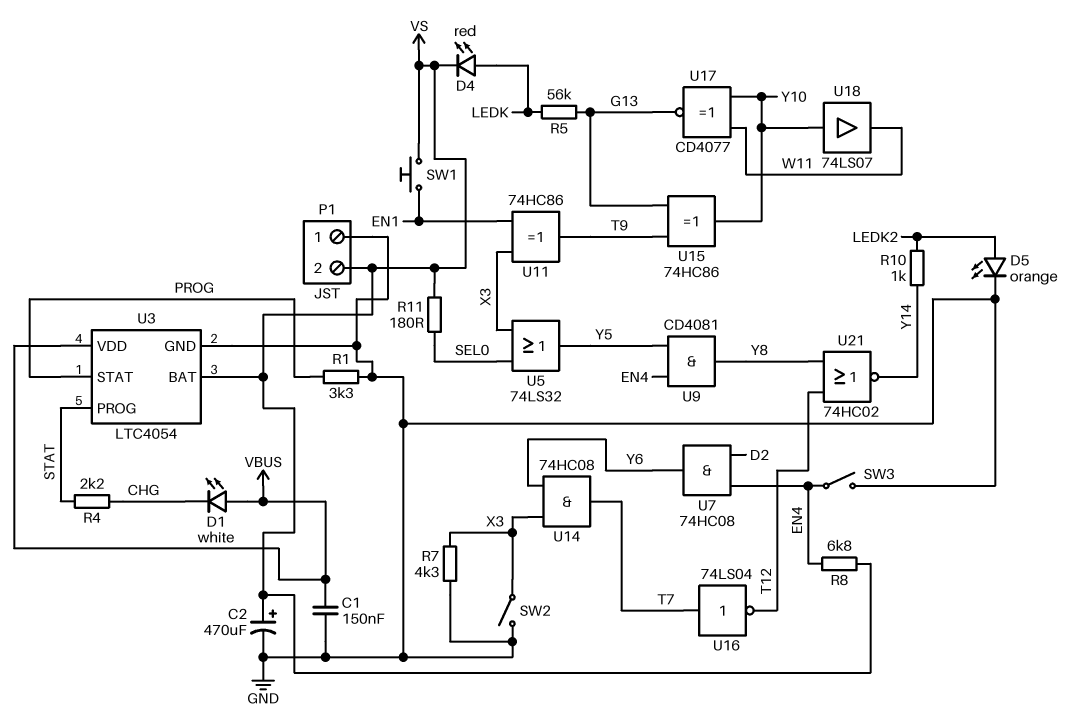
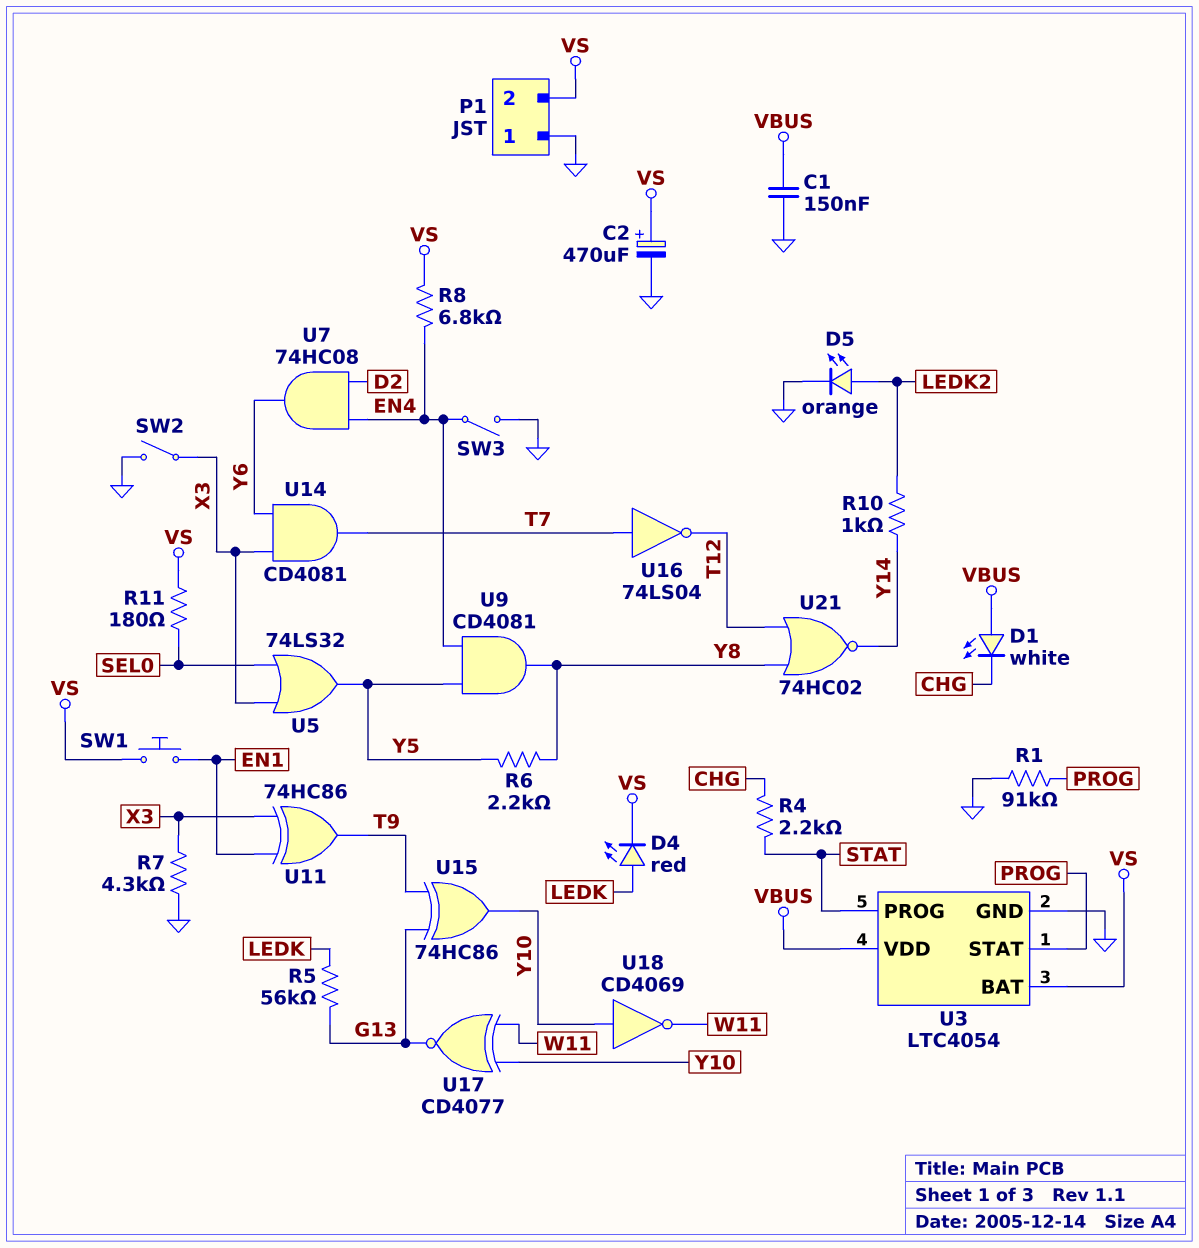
R1: 3.3k (GND, PROG) -> 91k (GND, PROG)
R6: none -> 2.2k (Y5, Y8)
U14: AND 74HC08 (in X3, in Y6, out T7) -> AND CD4081 (in X3, in Y6, out T7)
U18: buffer 74LS07 (in Y10, out W11) -> NOT CD4069 (in Y10, out W11)

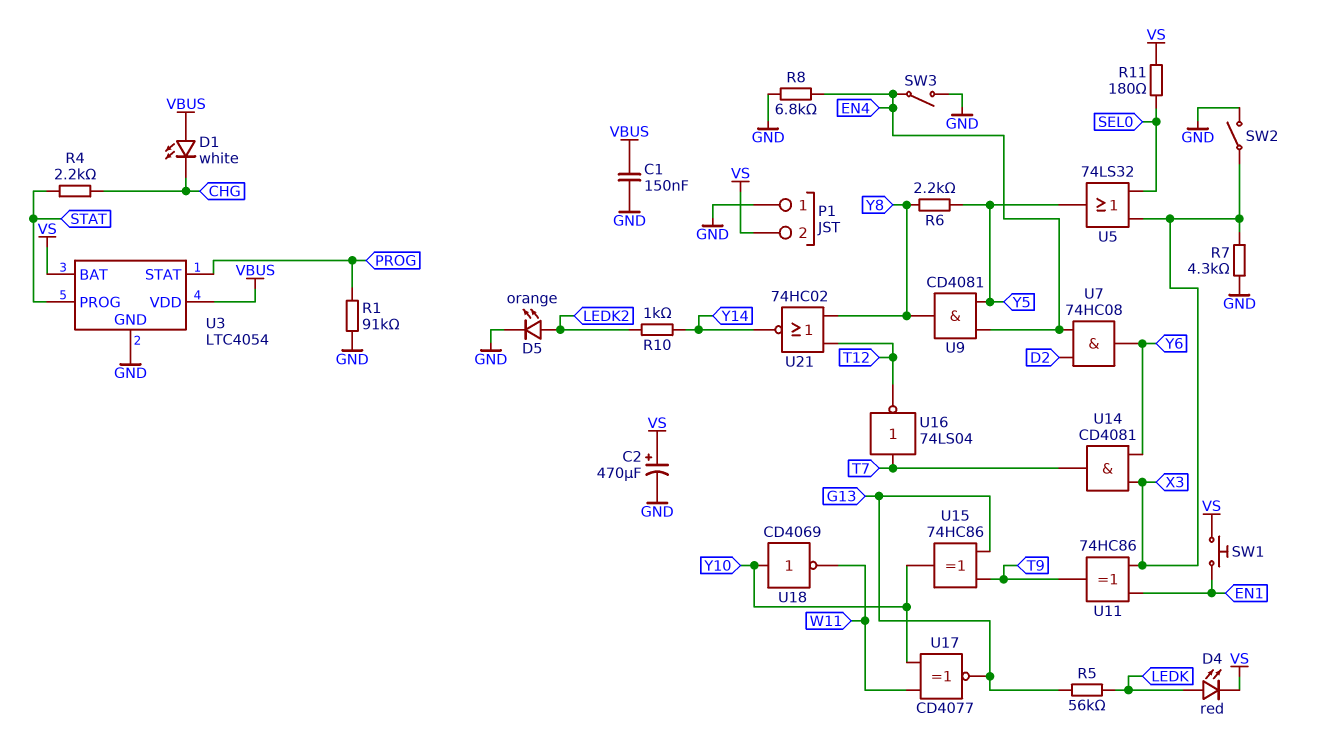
R8: 6.8k (EN4, VS) -> 6.8k (EN4, GND)

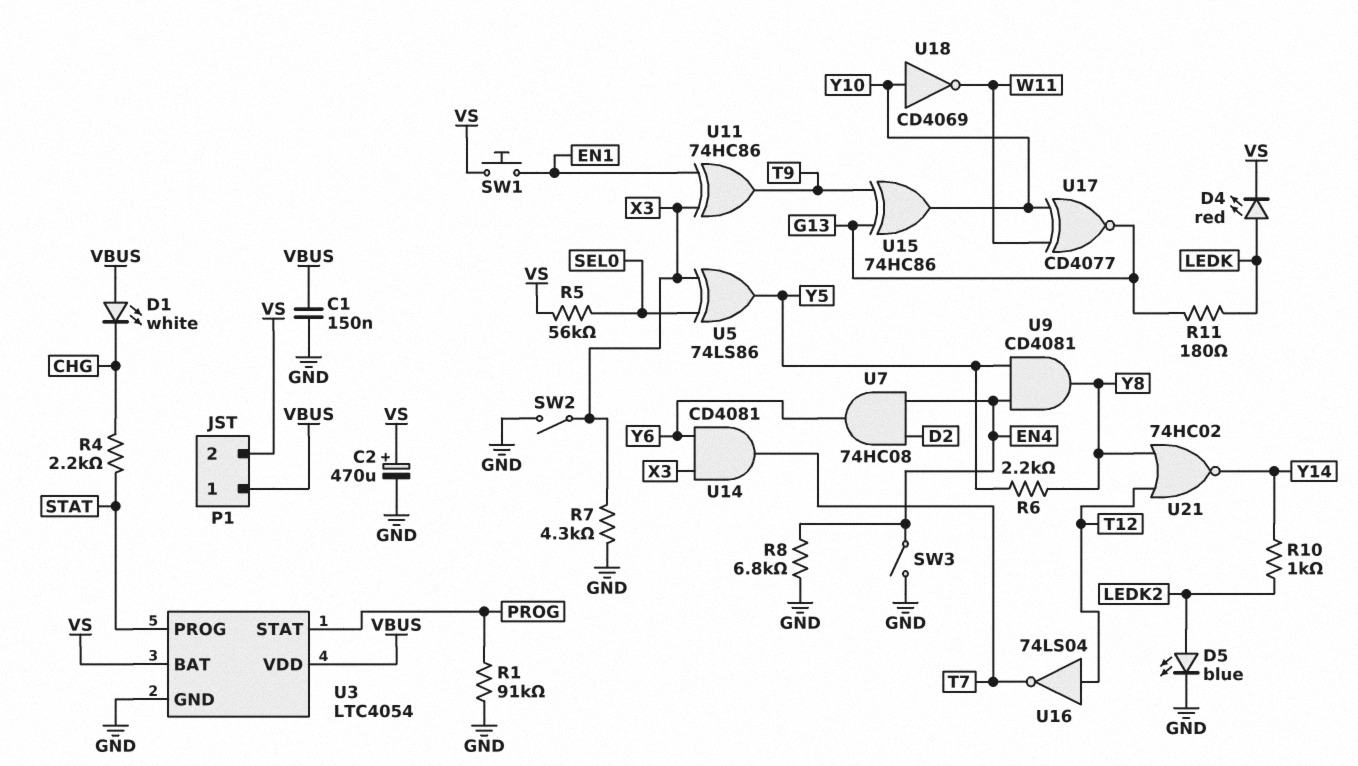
D5: LED orange (A LEDK2, K GND) -> LED blue (A LEDK2, K GND)
P1 pin 1: GND -> VBUS
R5: 56k (G13, LEDK) -> 56k (SEL0, VS)
R11: 180 (SEL0, VS) -> 180 (G13, LEDK)
U5: OR 74LS32 (in SEL0, in X3, out Y5) -> XOR 74LS86 (in SEL0, in X3, out Y5)
U16: NOT 74LS04 (in T7, out T12) -> NOT 74LS04 (in T12, out T7)

